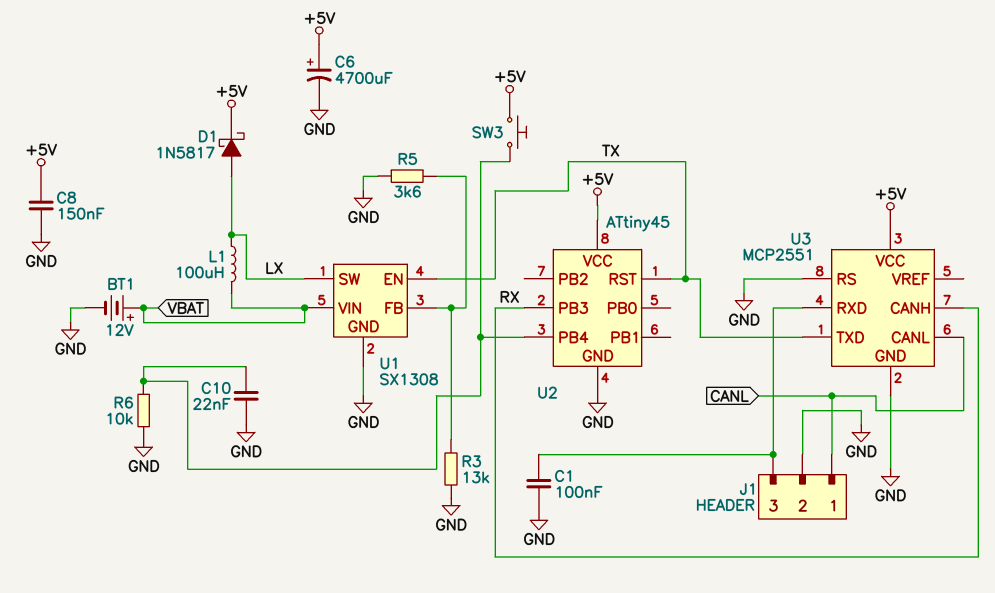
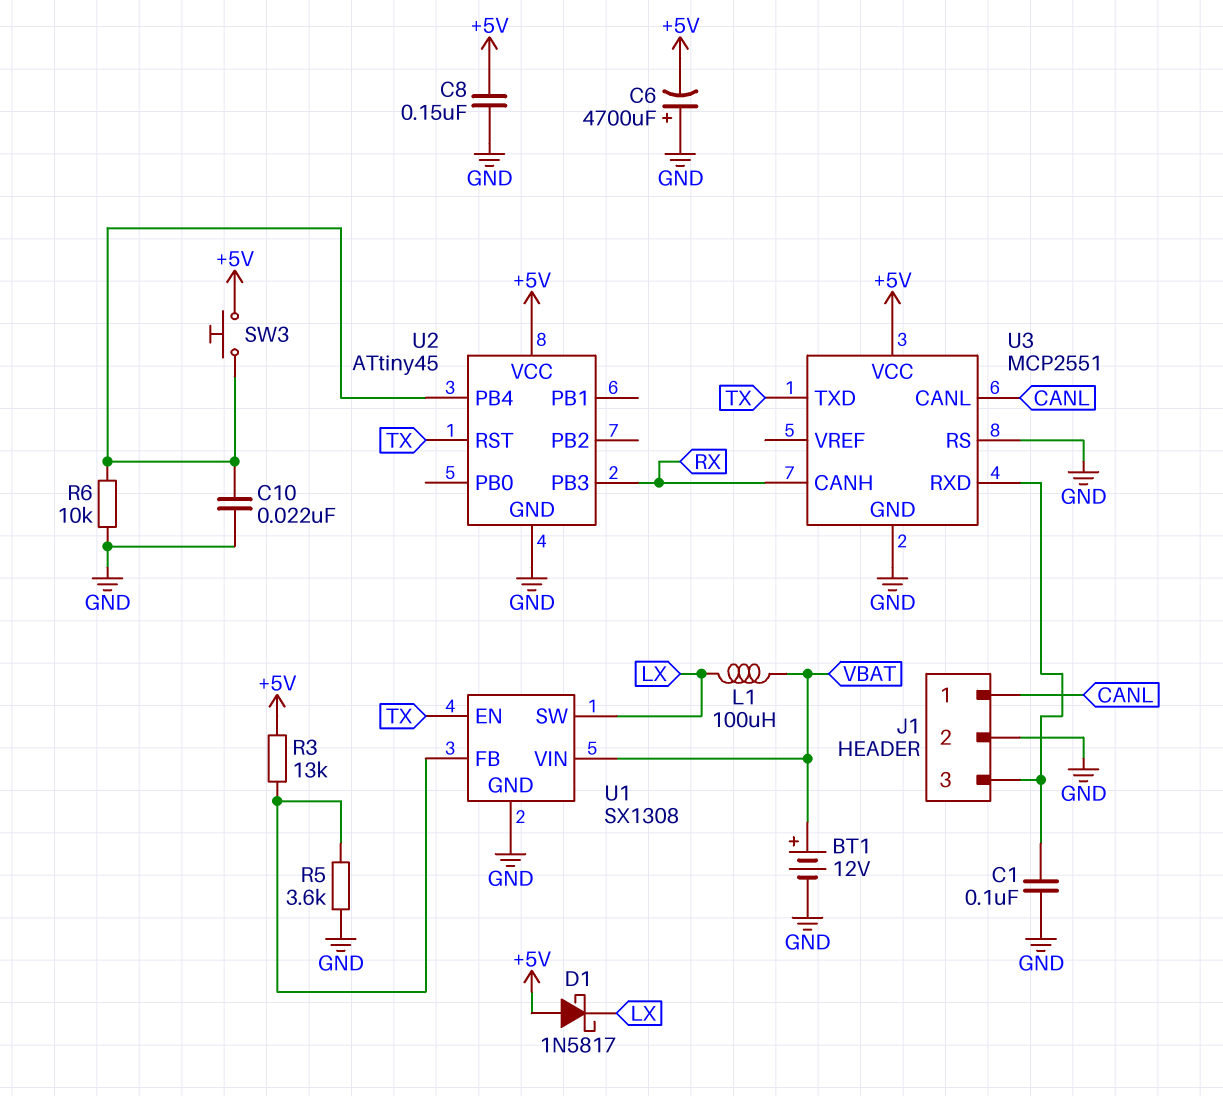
C6: 4700uF (plus +5V, minus GND) -> 4700uF (plus GND, minus +5V)
D1: schottky 1N5817 (A LX, K +5V) -> schottky 1N5817 (A +5V, K LX)
R3: 13k (GND, U1/FB) -> 13k (+5V, U1/FB)

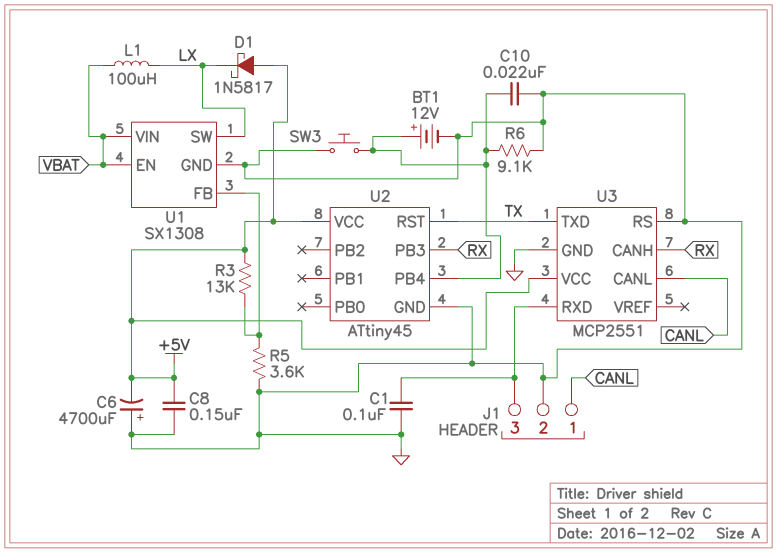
BT1: 12V (plus VBAT, minus GND) -> 12V (plus U2/PB4, minus GND)
R6: 10k (GND, U2/PB4) -> 9.1k (GND, U2/PB4)
SW3: button (+5V, U2/PB4) -> button (GND, U2/PB4)
U1 pin EN: TX -> VBAT

